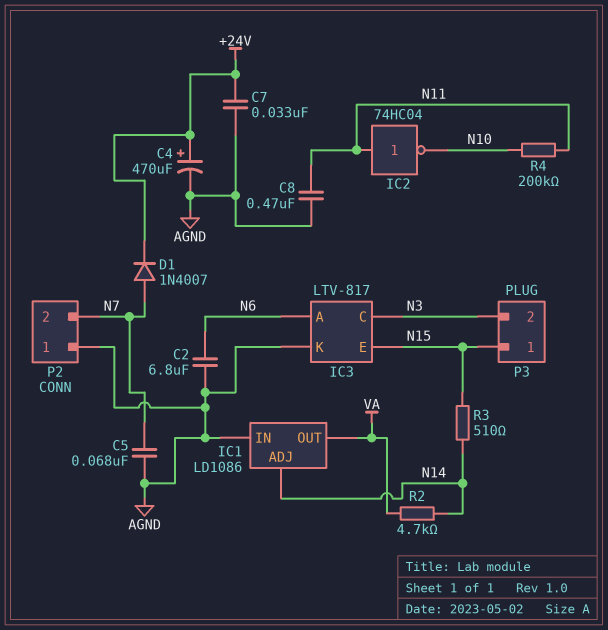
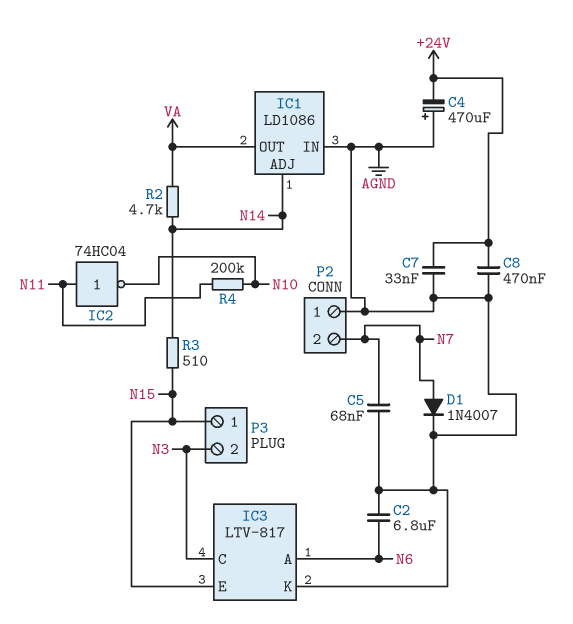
C4: 470uF (plus +24V, minus AGND) -> 470uF (plus AGND, minus +24V)
C8: 470nF (AGND, N11) -> 470nF (+24V, AGND)
D1: diode 1N4007 (A N7, K +24V) -> diode 1N4007 (A N7, K AGND)

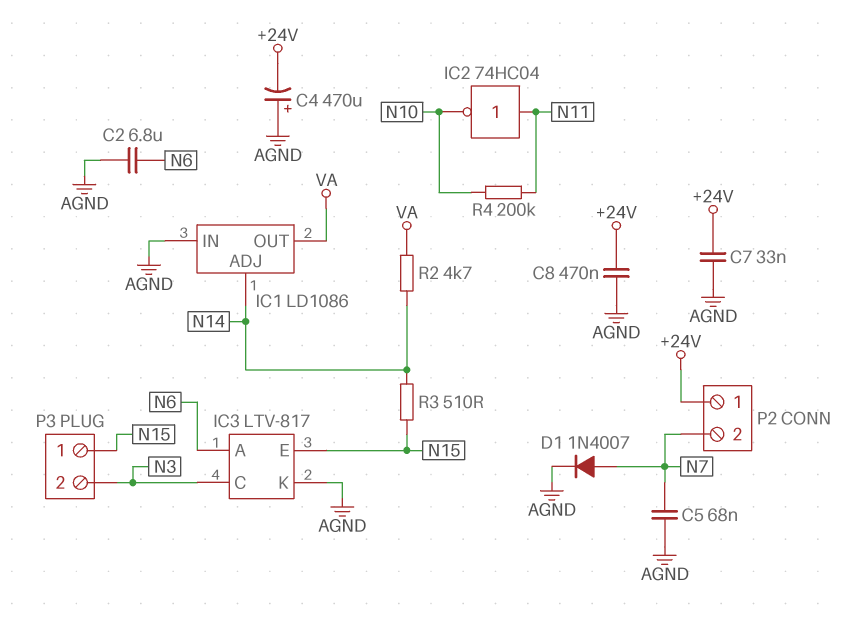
P2 pin 1: AGND -> +24V

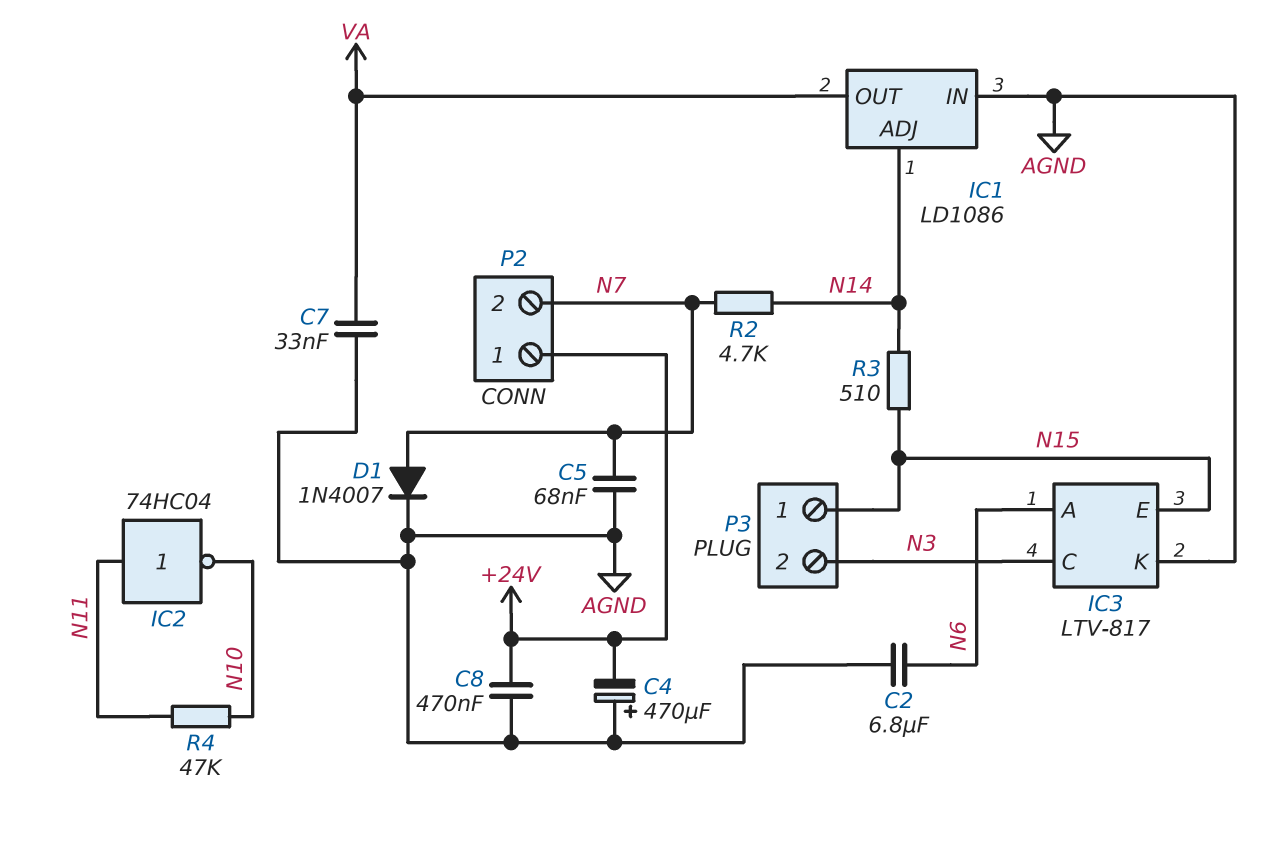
C7: 33nF (+24V, AGND) -> 33nF (AGND, VA)
R2: 4.7k (N14, VA) -> 4.7k (N7, N14)
R4: 200k (N10, N11) -> 47k (N10, N11)

